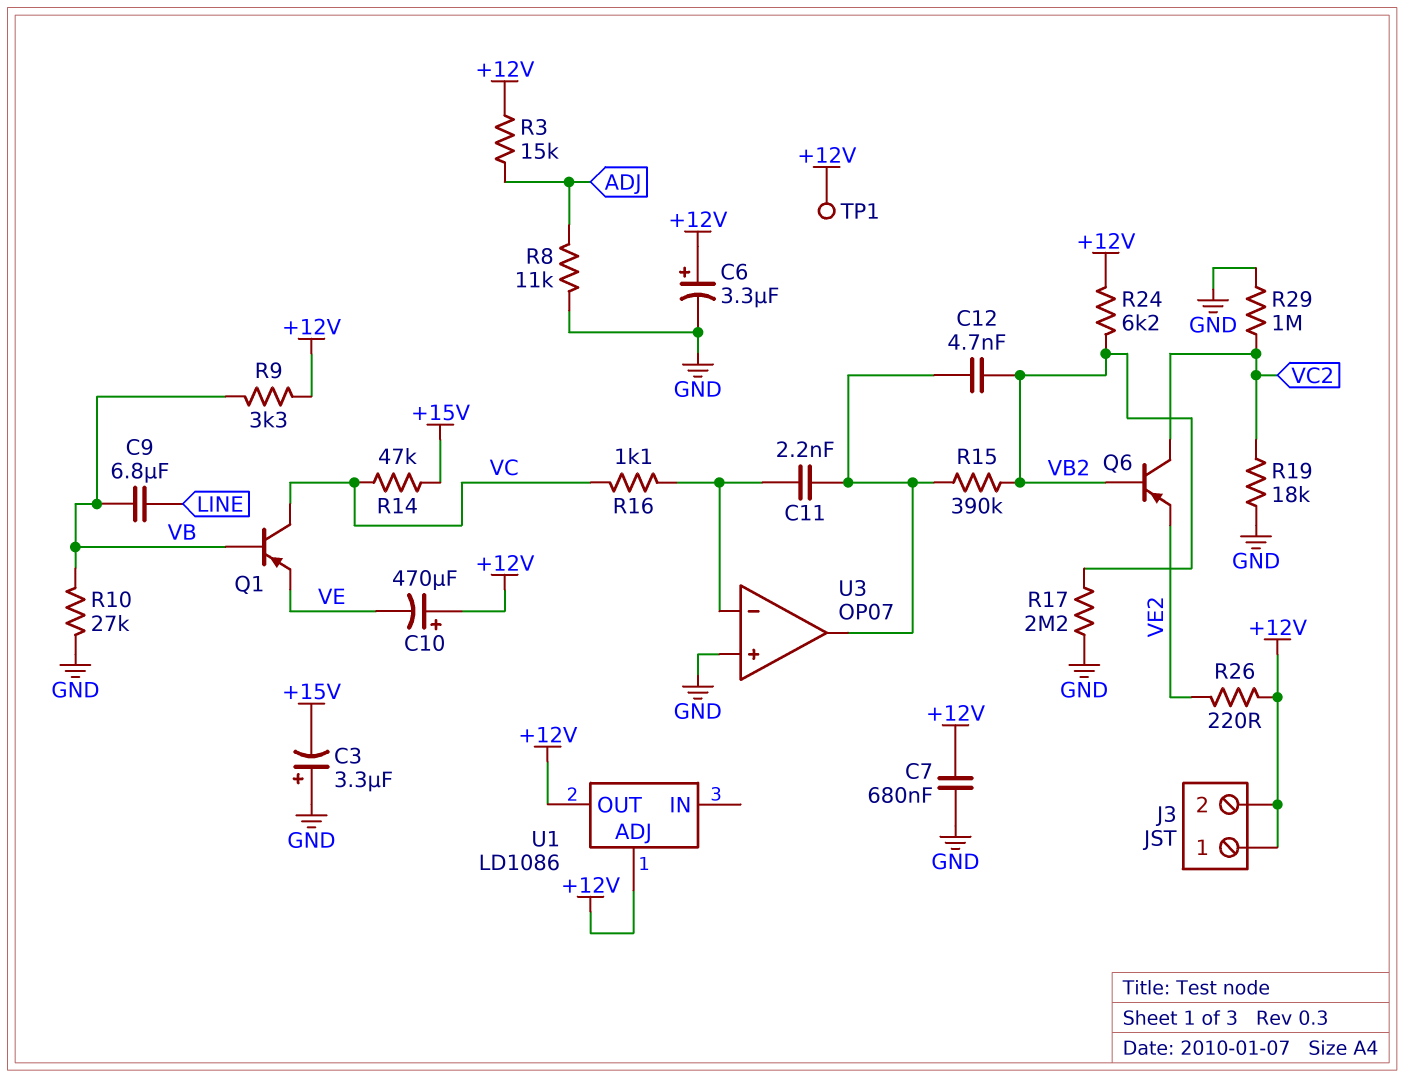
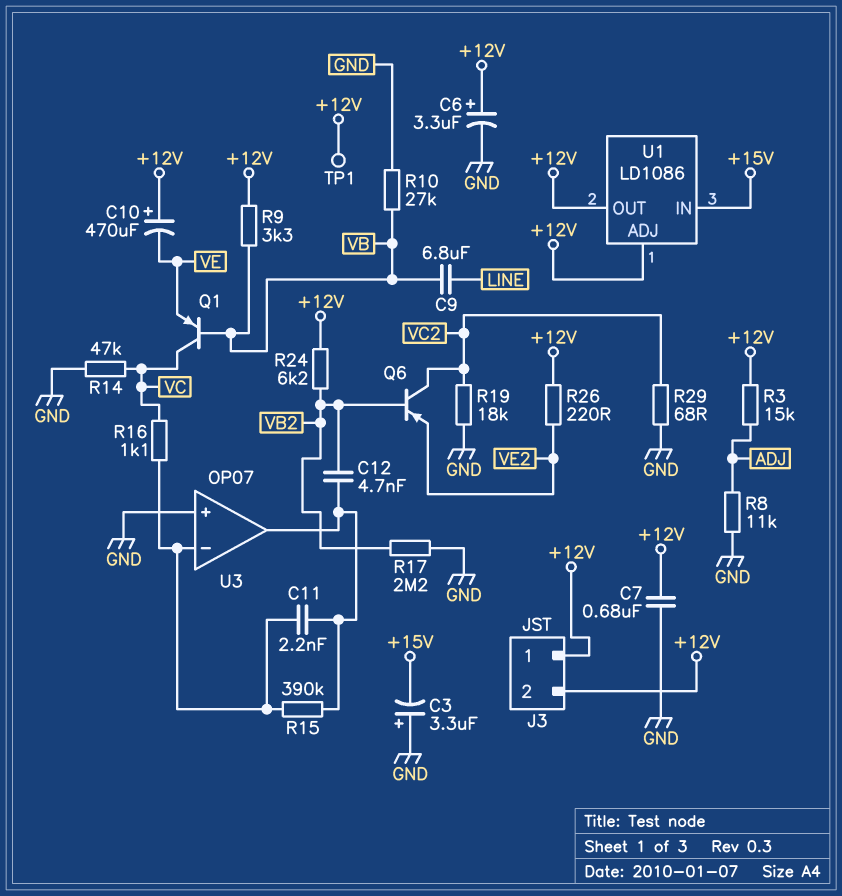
R14: 47k (+15V, VC) -> 47k (GND, VC)
R15: 390k (U3/out, VB2) -> 390k (U3/in-, U3/out)
R29: 1M (GND, VC2) -> 68 (GND, VC2)
U1 pin IN: none -> +15V

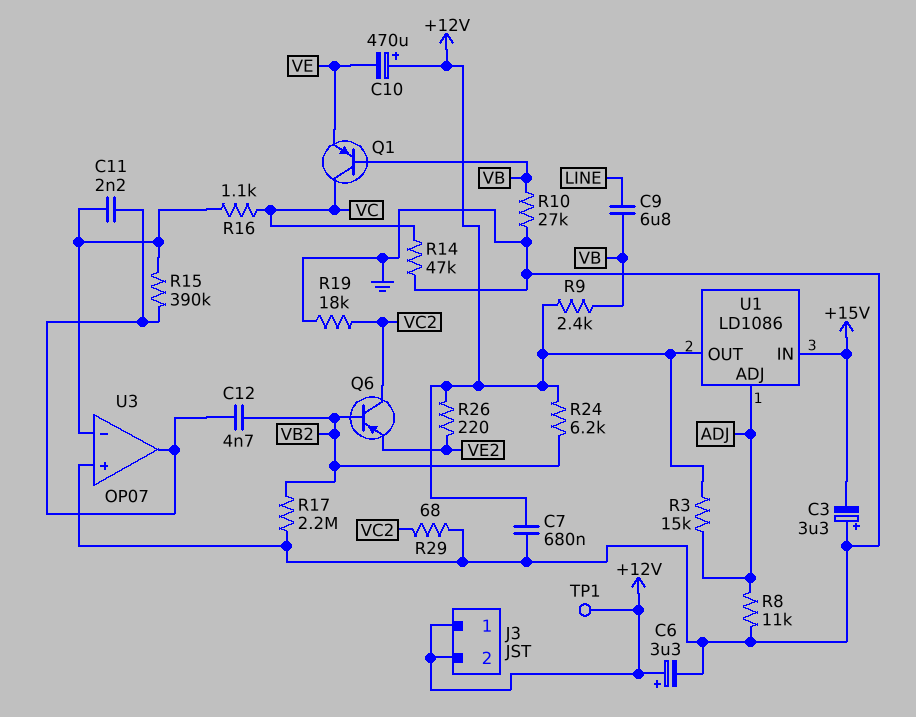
R9: 3.3k (+12V, VB) -> 2.4k (+12V, VB)
U1 pin ADJ: +12V -> ADJ

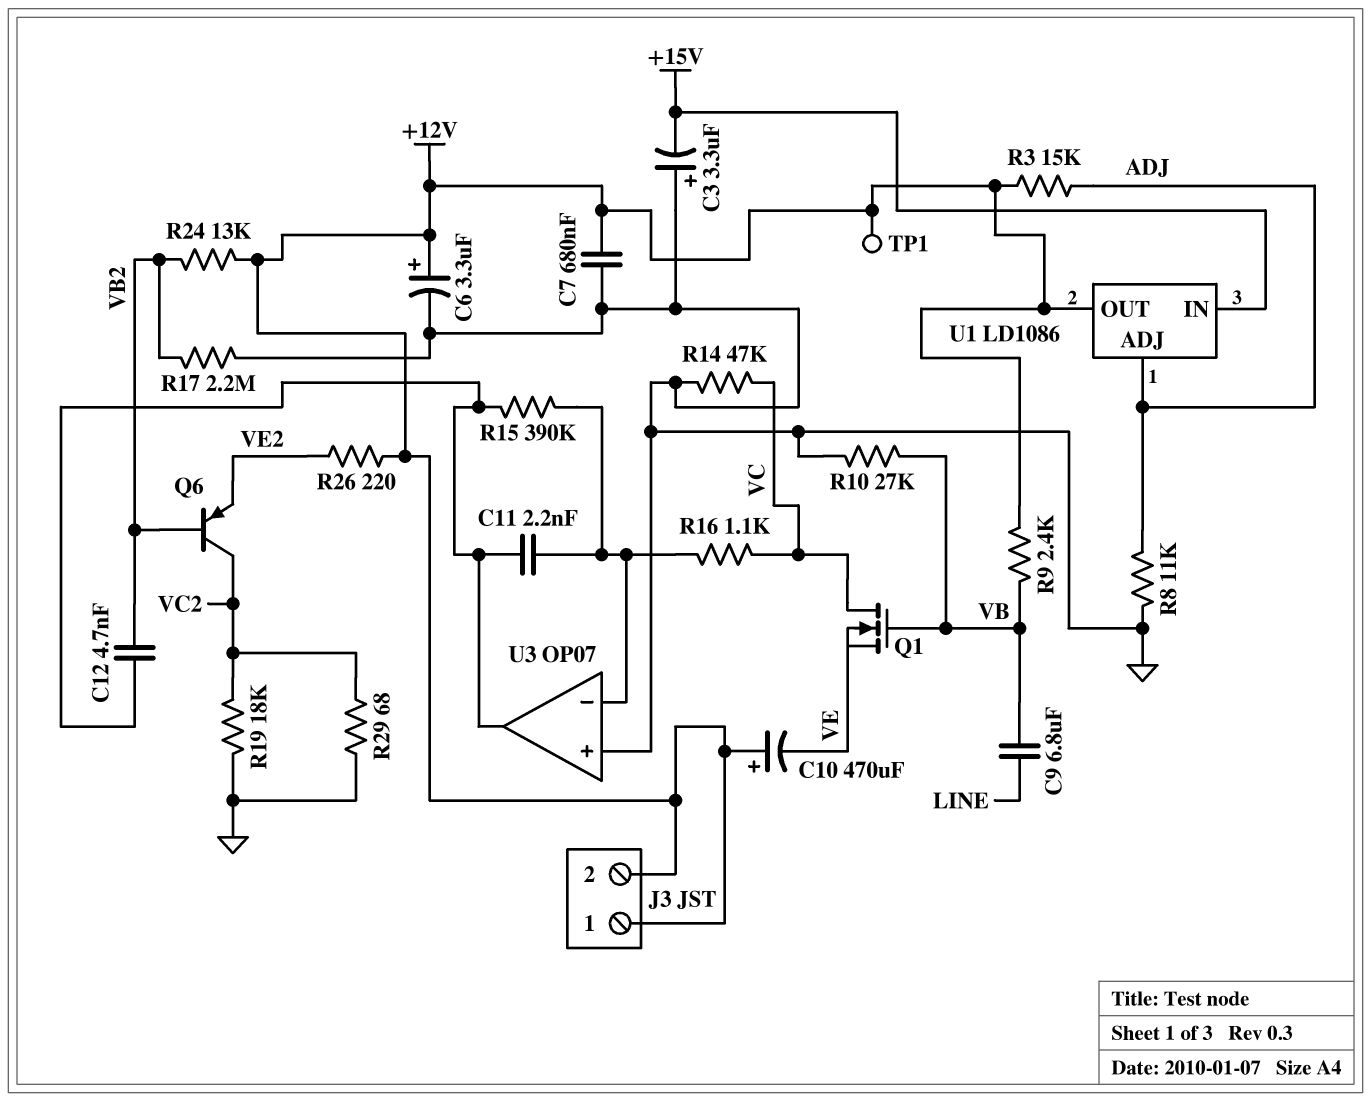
Q1: PNP (B VB, C VC, E VE) -> NMOS (G VB, D VC, S VE)
R24: 6.2k (+12V, VB2) -> 13k (+12V, VB2)

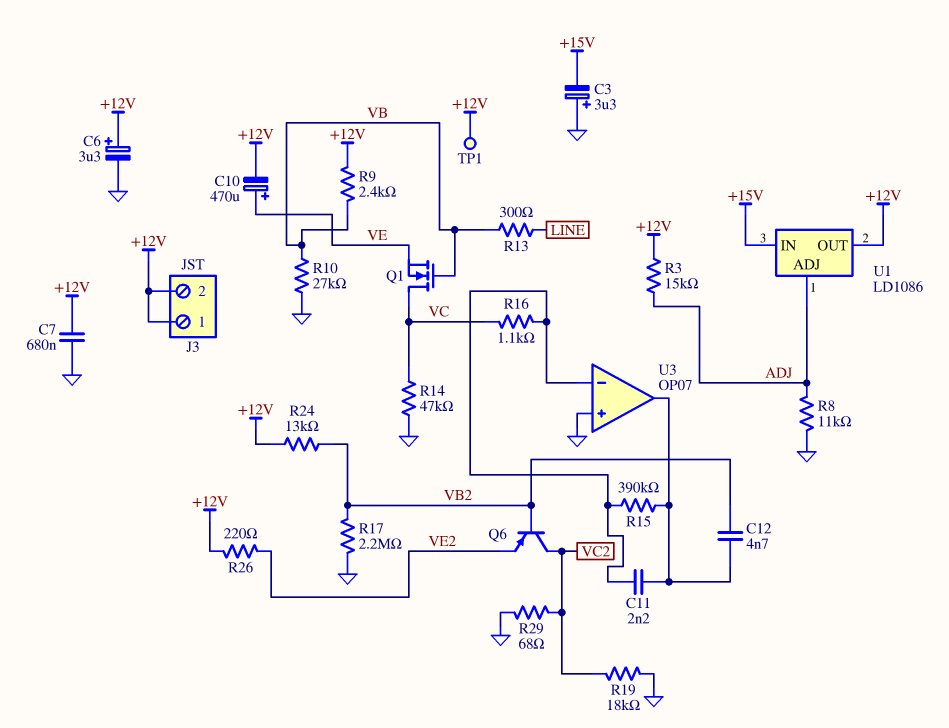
C9: 6.8uF (LINE, VB) -> none
C10: 470uF (plus +12V, minus VE) -> 470uF (plus VE, minus +12V)
R13: none -> 300 (LINE, VB)

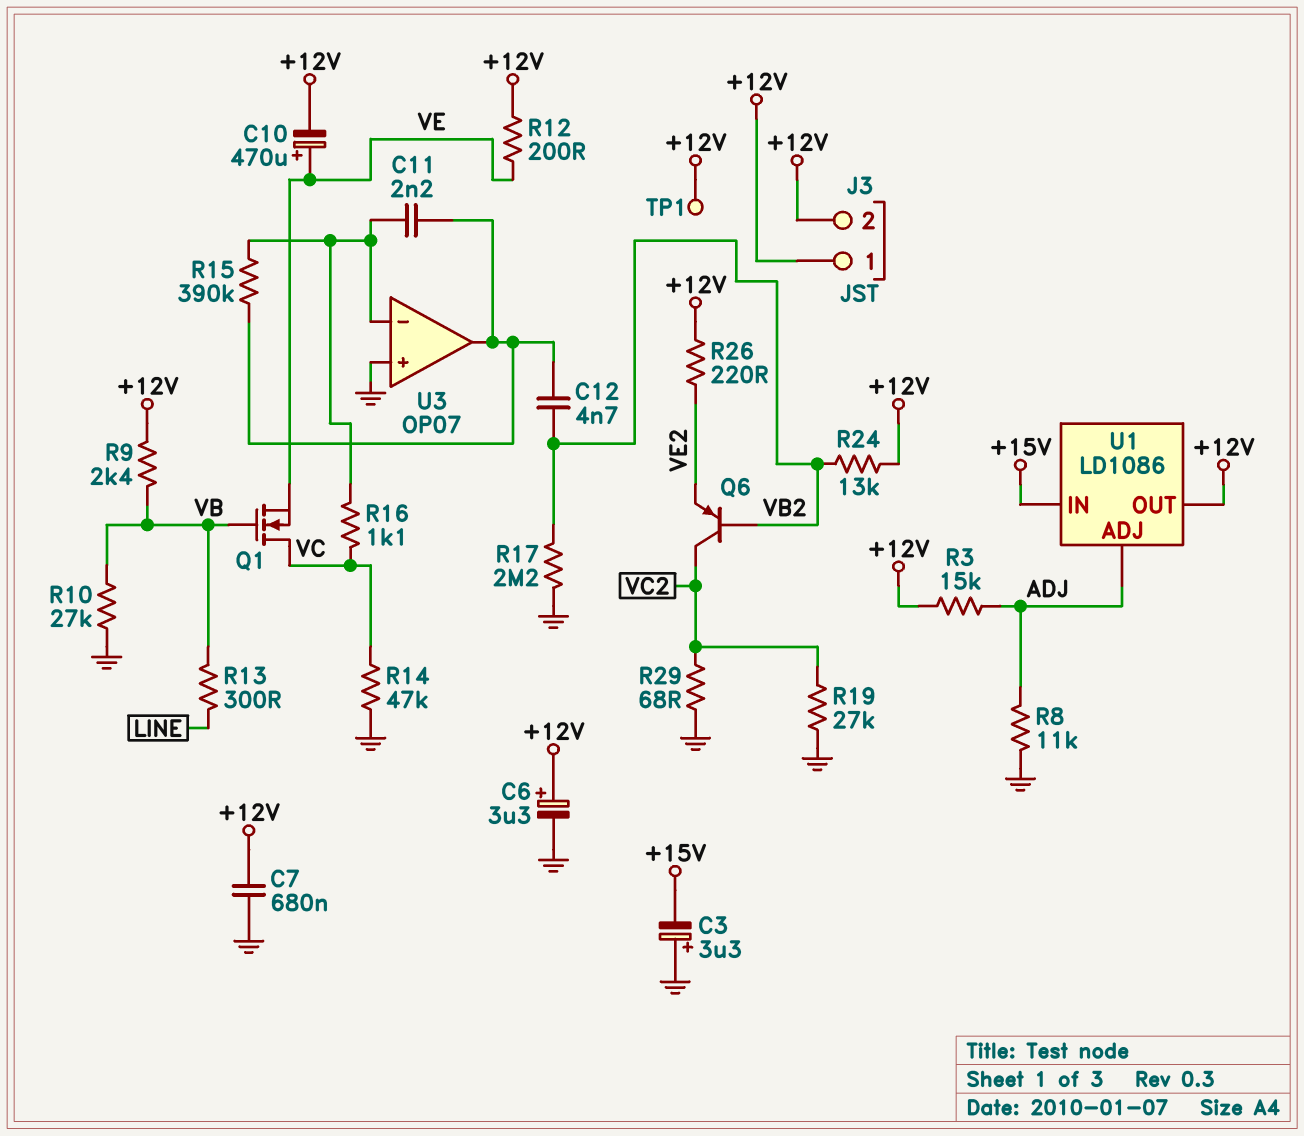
R12: none -> 200 (+12V, VE)
R19: 18k (GND, VC2) -> 27k (GND, VC2)

